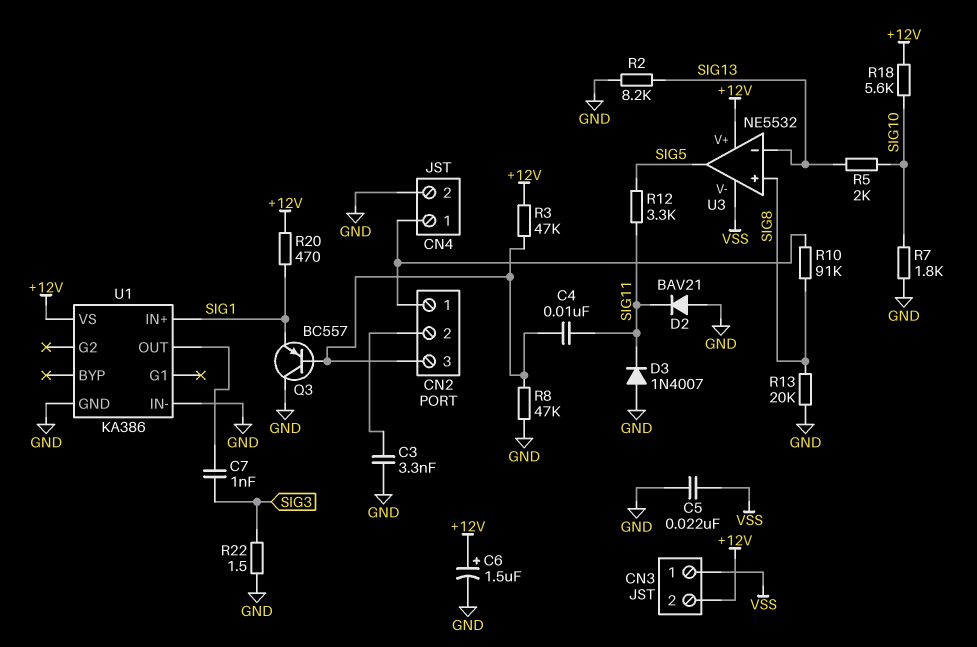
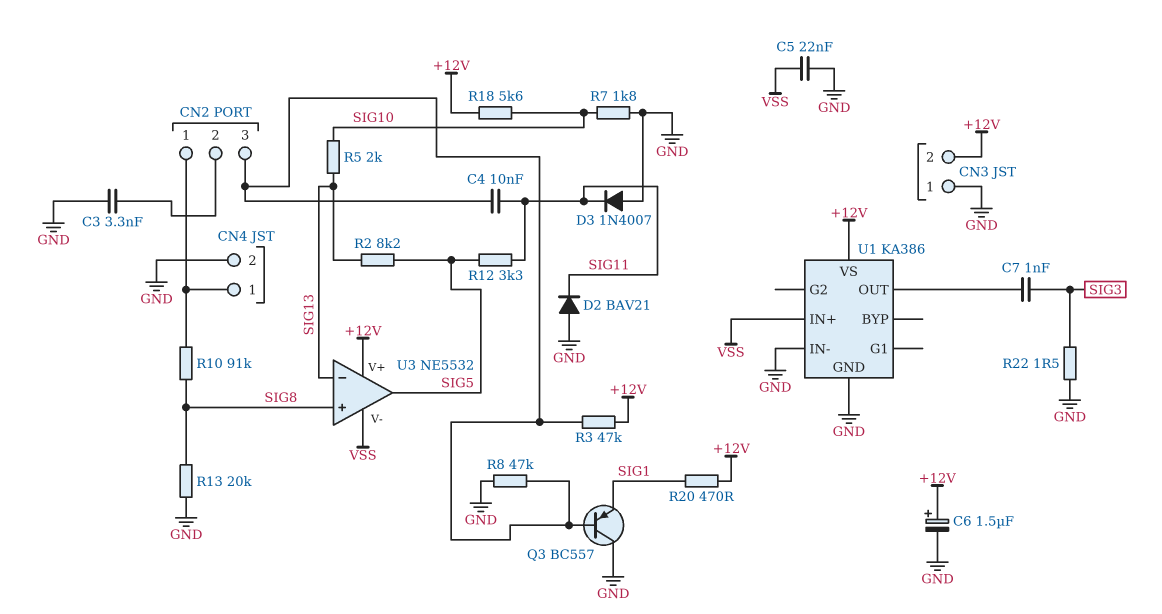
CN3 pin 1: VSS -> GND
R2: 8.2k (GND, SIG13) -> 8.2k (SIG5, SIG13)
U1 pin IN+: SIG1 -> VSS

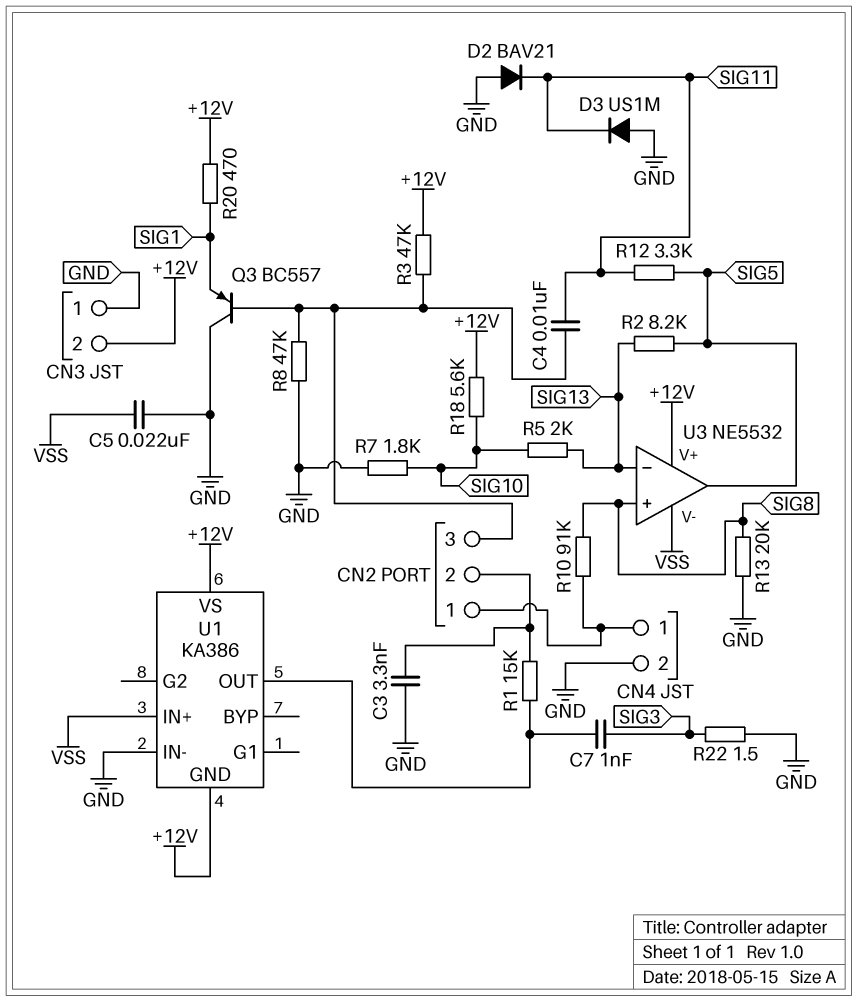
C6: 1.5uF (plus +12V, minus GND) -> none
D3: diode 1N4007 (A GND, K SIG11) -> diode US1M (A GND, K SIG11)
R1: none -> 15k (CN2/2, U1/OUT)
U1 pin GND: GND -> +12V

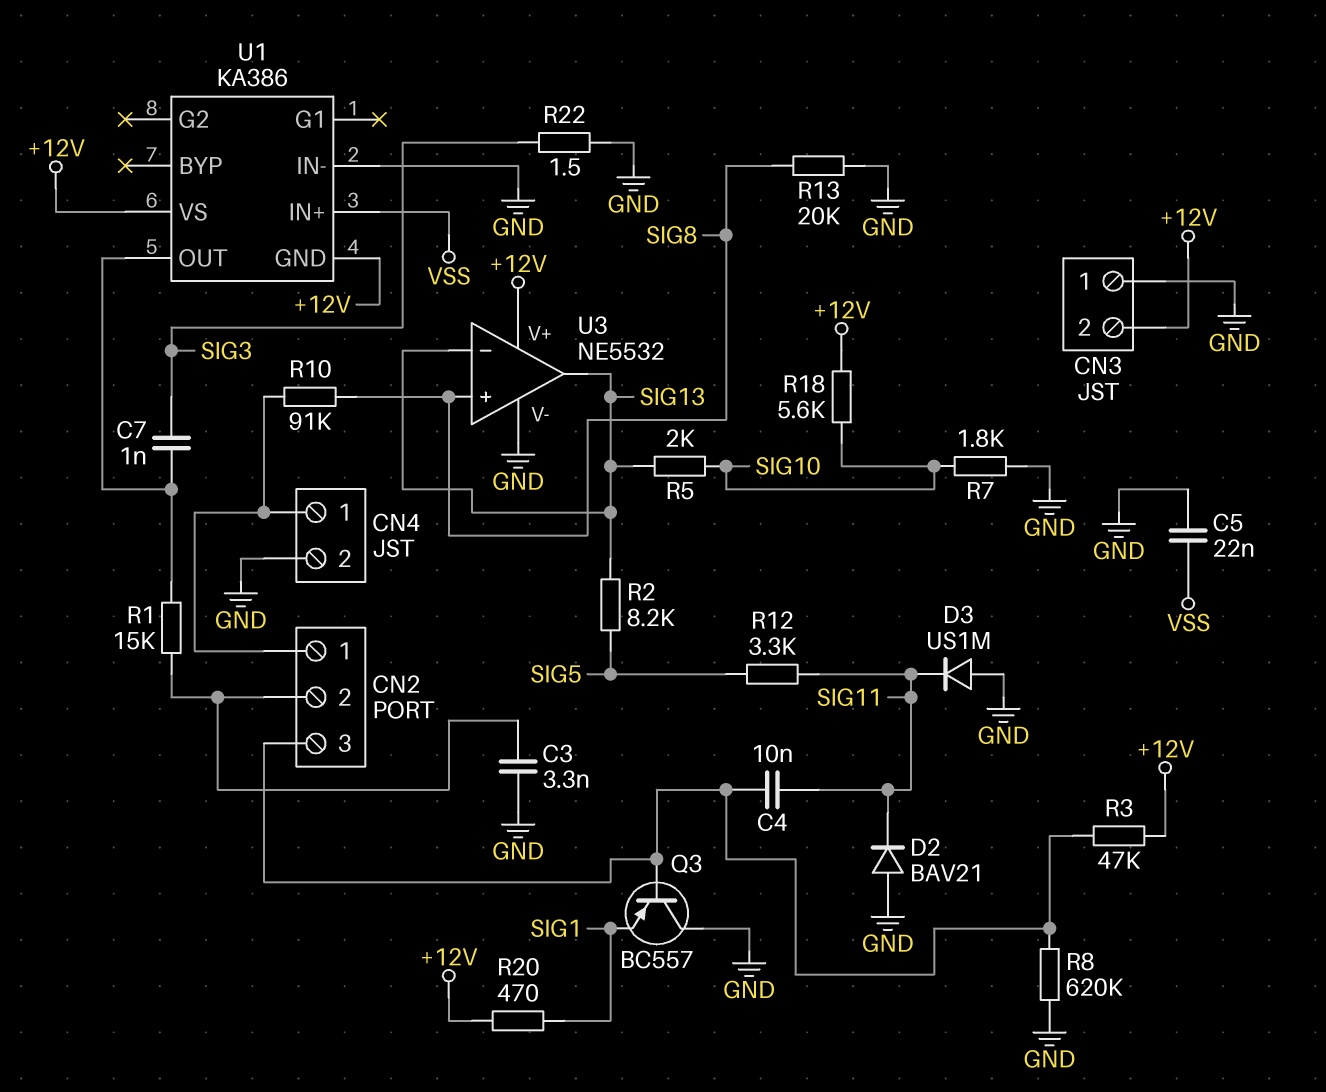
R8: 47k (CN2/3, GND) -> 620k (CN2/3, GND)
U3 pin V-: VSS -> GND
U3 pin out: SIG5 -> SIG13

